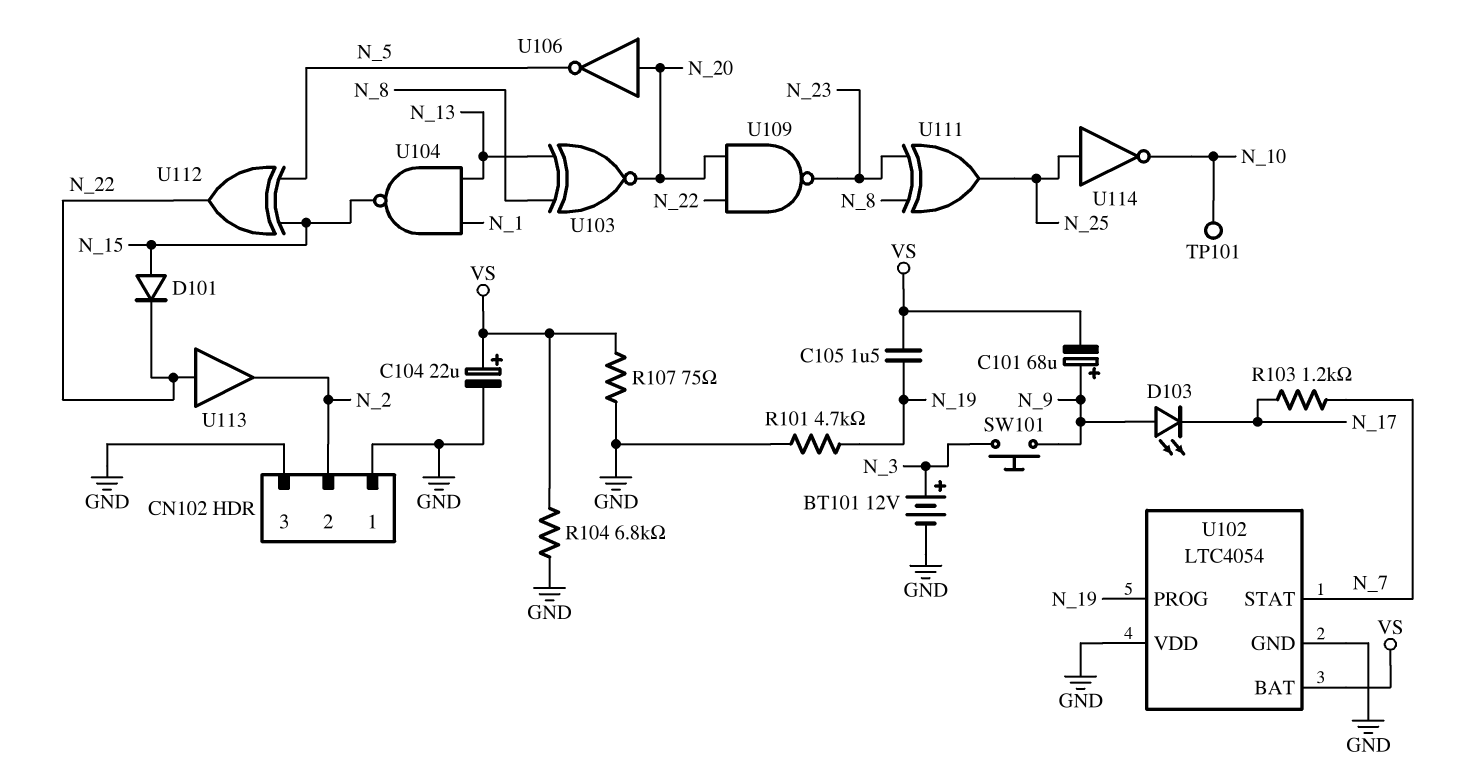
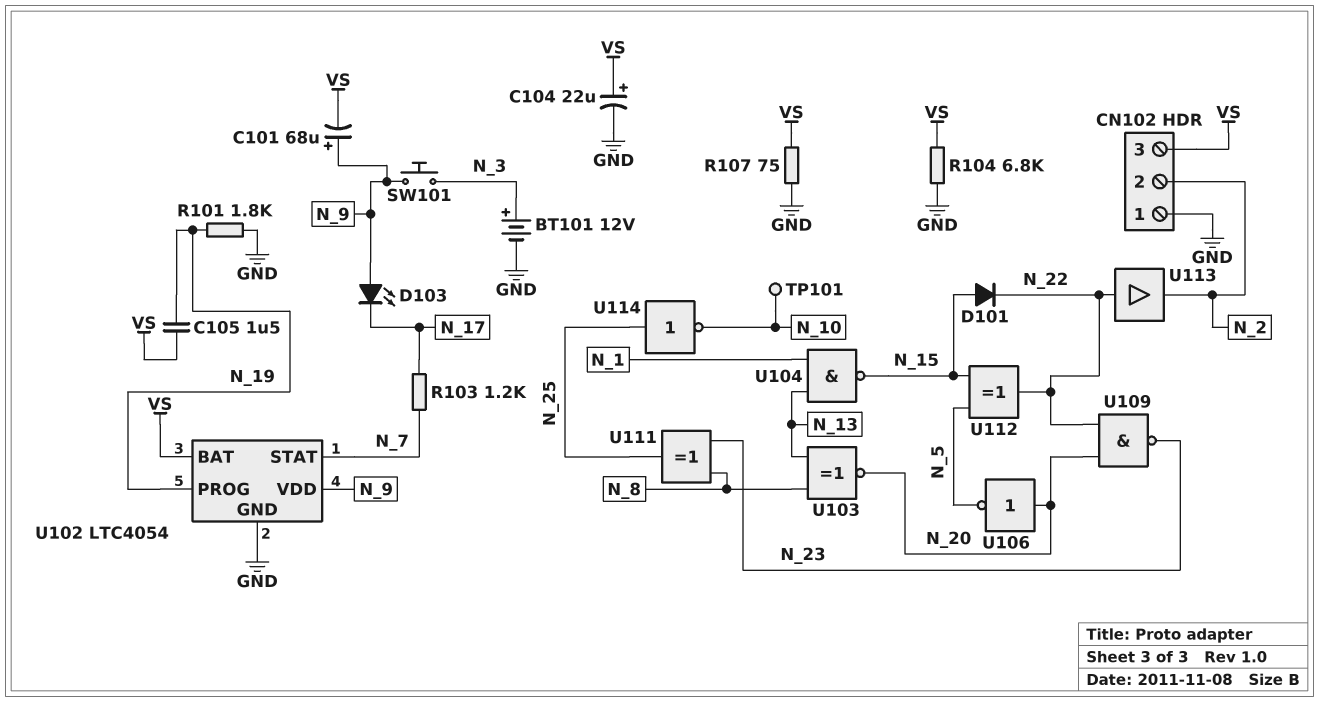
CN102 pin 3: GND -> VS
R101: 4.7k (GND, N_19) -> 1.8k (GND, N_19)
U102 pin VDD: GND -> N_9

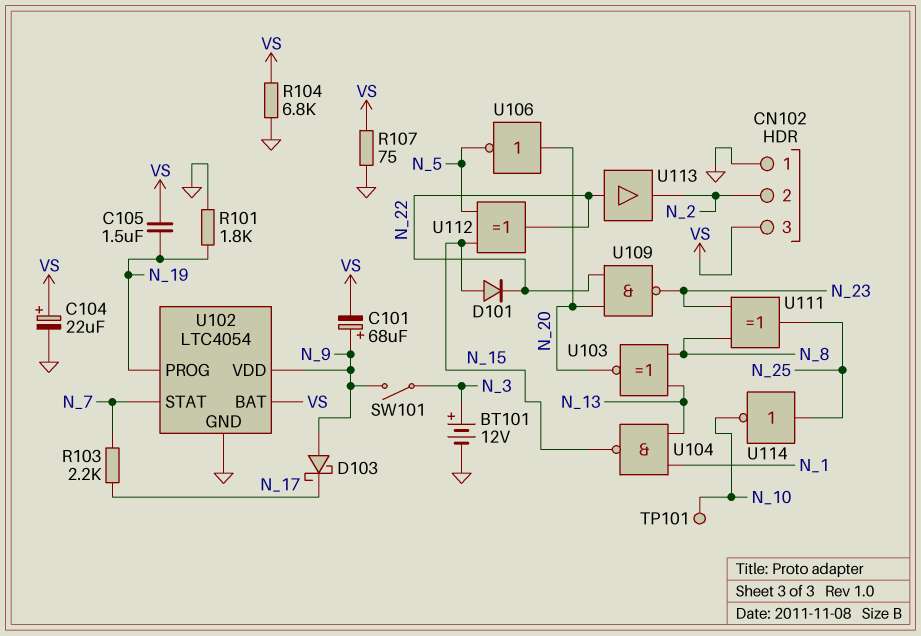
D103: LED (A N_9, K N_17) -> schottky (A N_9, K N_17)
R103: 1.2k (N_7, N_17) -> 2.2k (N_7, N_17)
SW101: button (N_3, N_9) -> switch (N_3, N_9)

